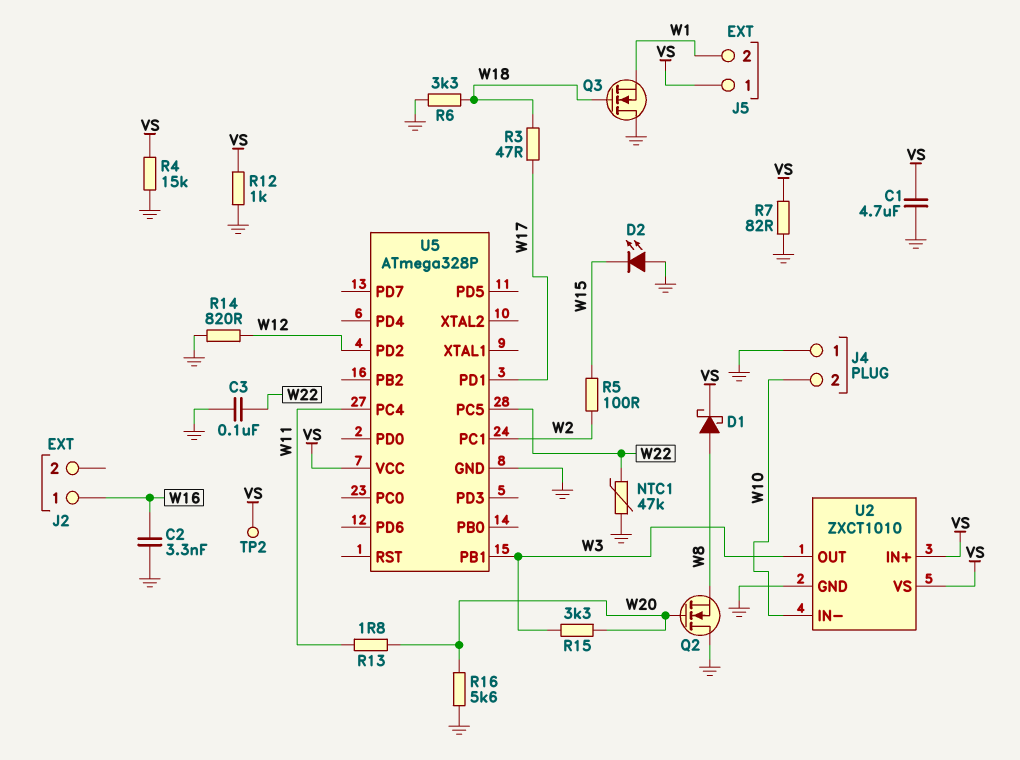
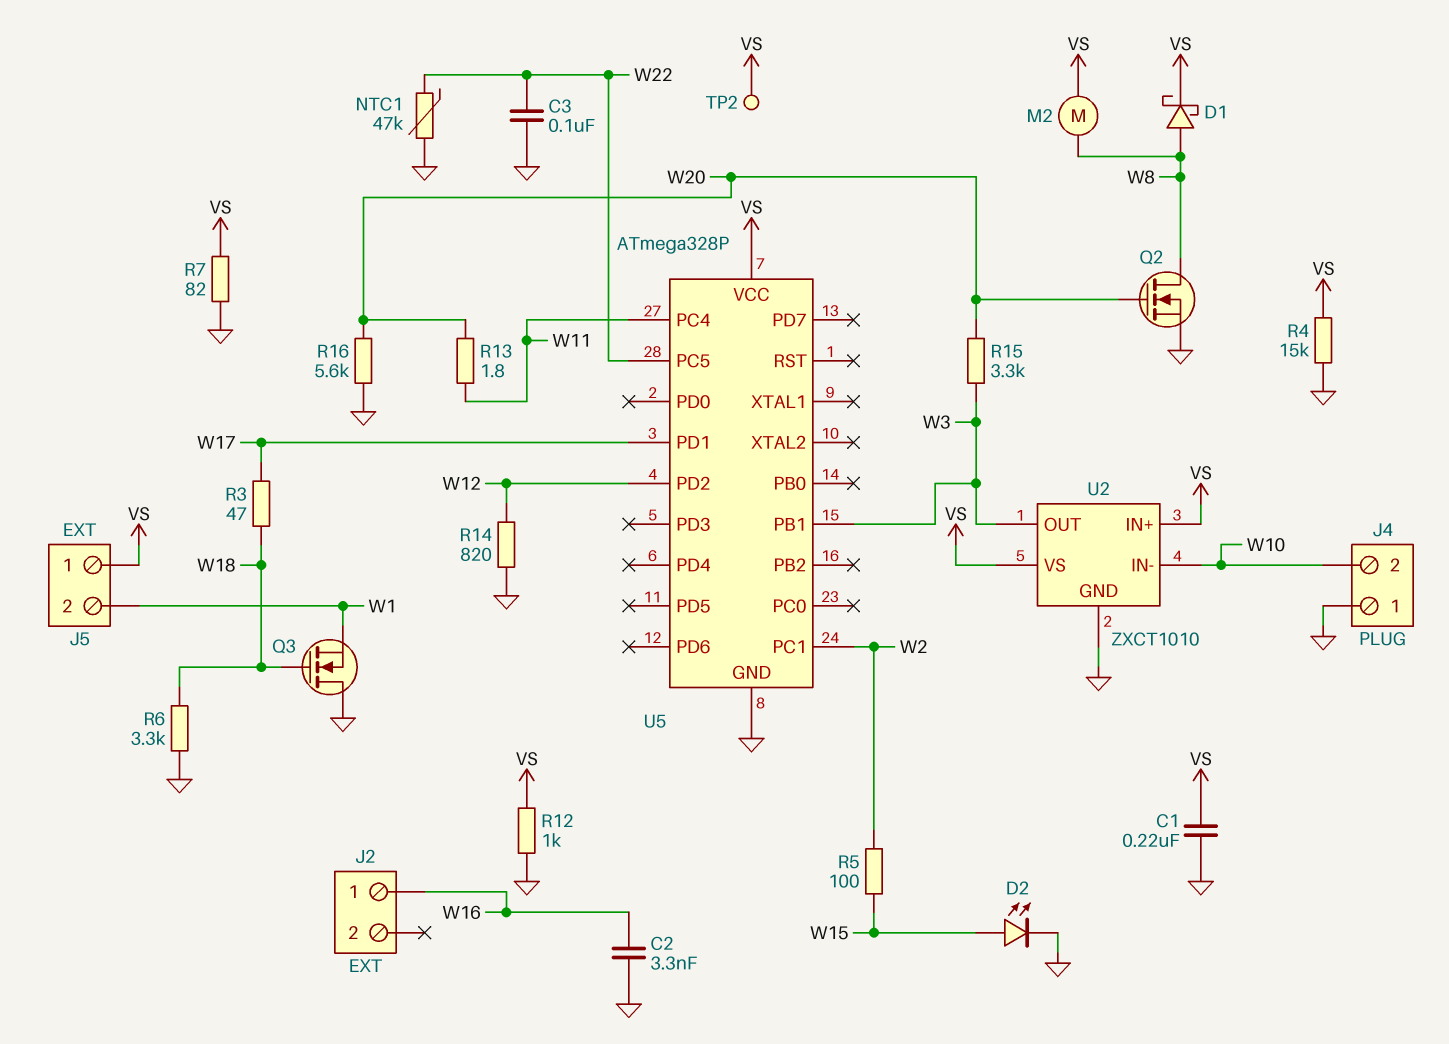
C1: 4.7uF (GND, VS) -> 220nF (GND, VS)
D2: LED (A GND, K W15) -> LED (A W15, K GND)
M2: none -> motor (VS, W8)
Q2: NMOS (G W20, D GND, S W8) -> NMOS (G W20, D W8, S GND)

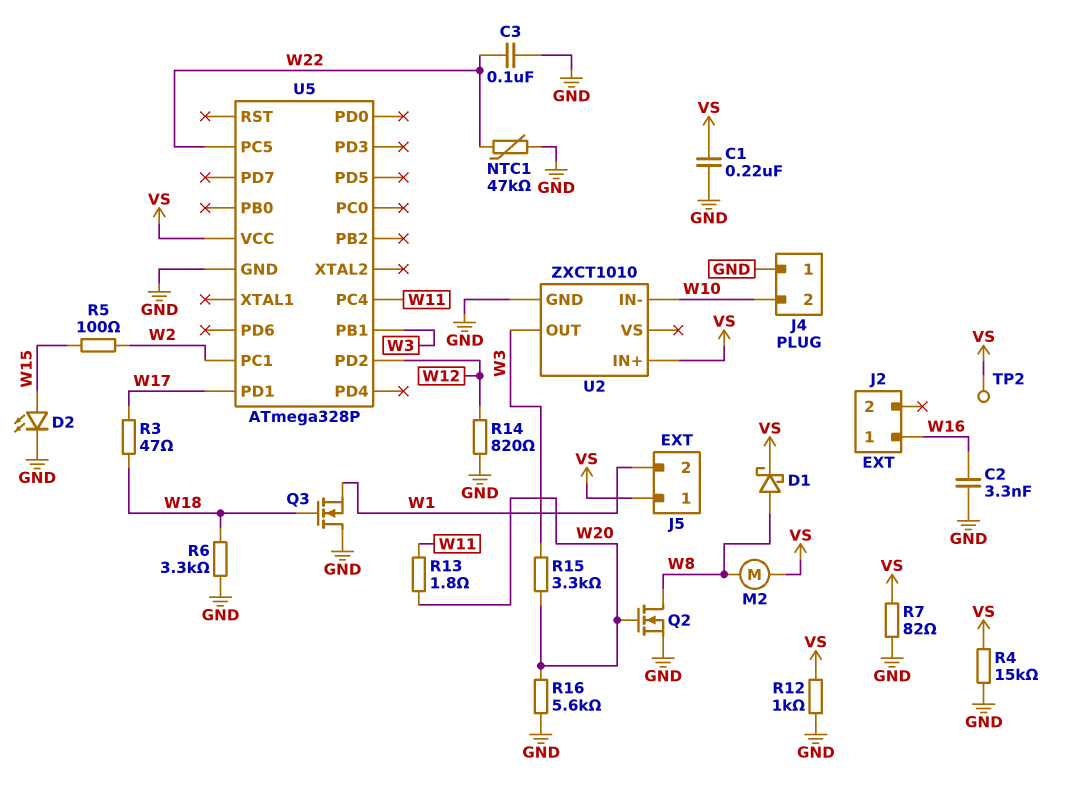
U2 pin VS: VS -> none

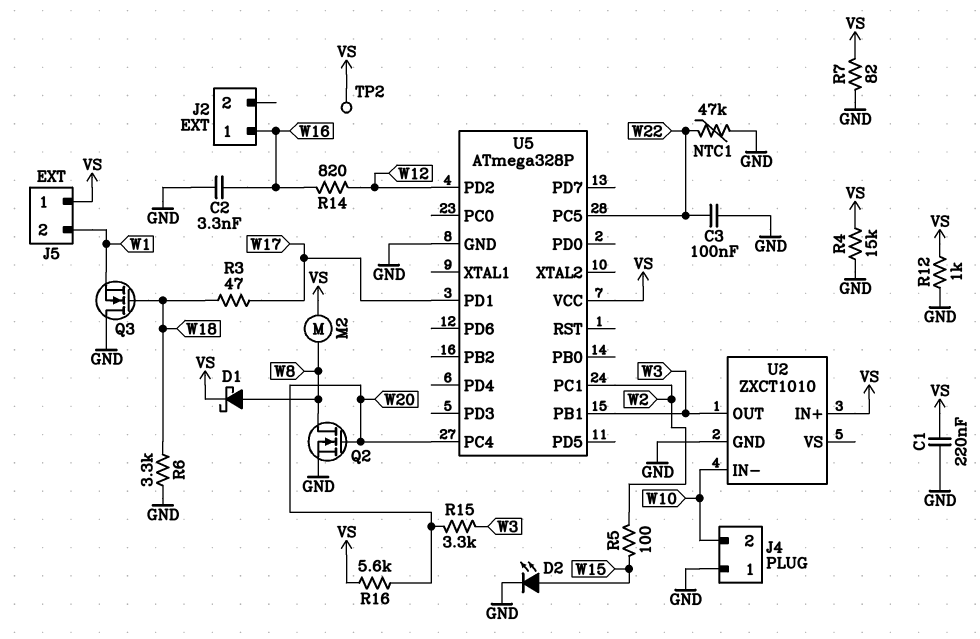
R13: 1.8 (W11, W20) -> none
R14: 820 (GND, W12) -> 820 (W12, W16)
R16: 5.6k (GND, W20) -> 5.6k (VS, W20)
U5 pin PC4: W11 -> W20

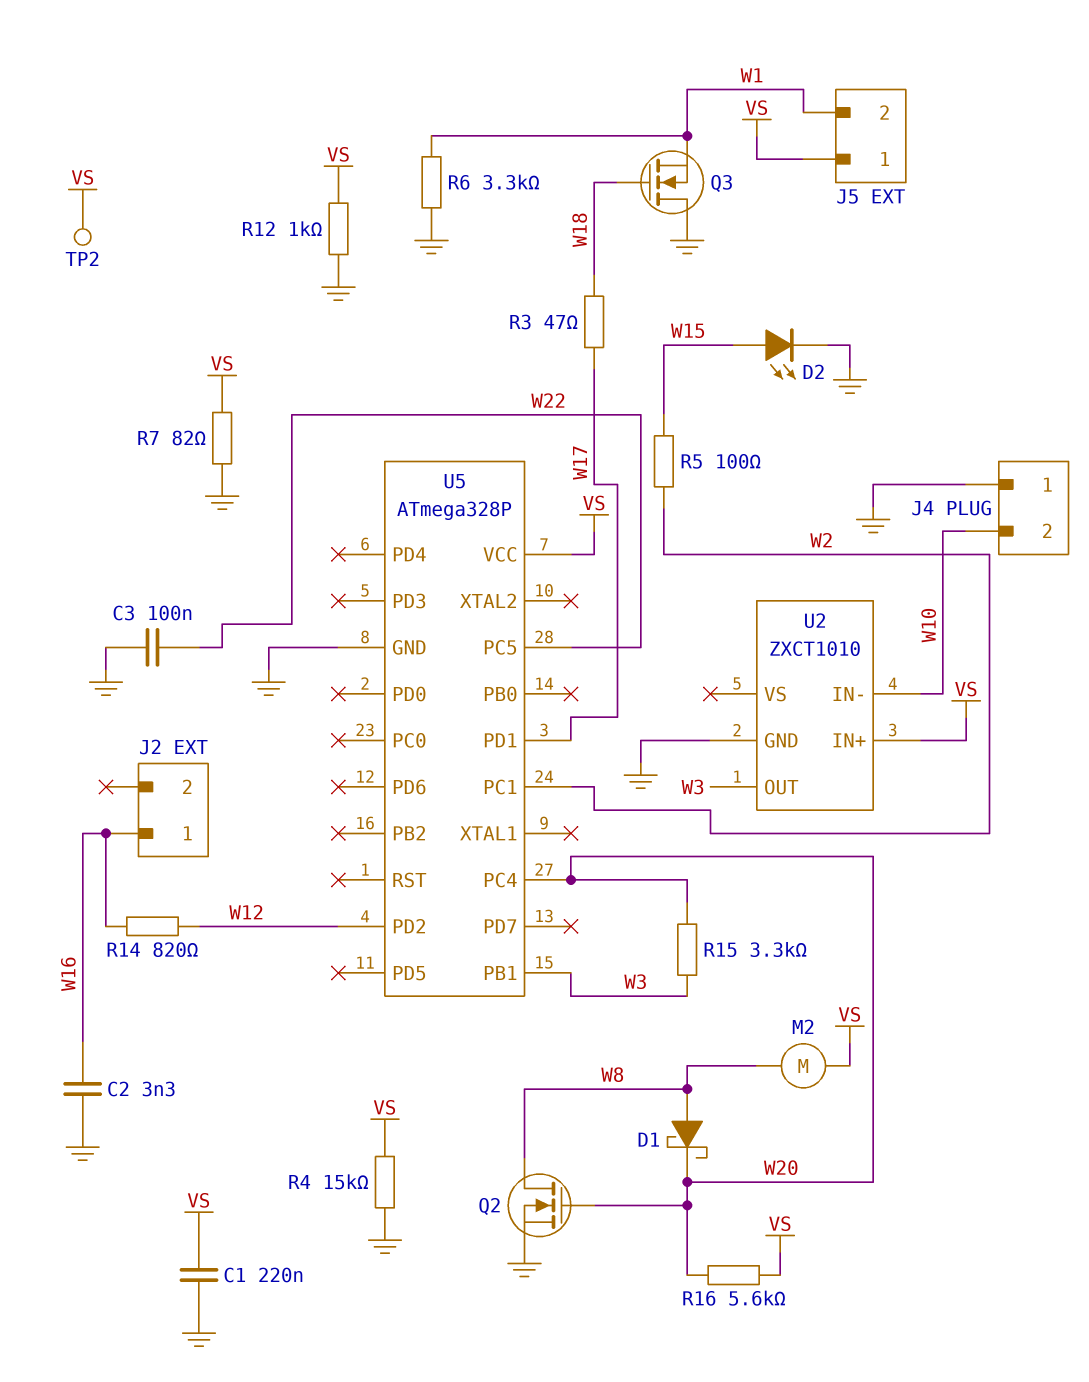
D1: schottky (A W8, K VS) -> schottky (A W8, K W20)
NTC1: 47k (GND, W22) -> none
R6: 3.3k (GND, W18) -> 3.3k (GND, W1)

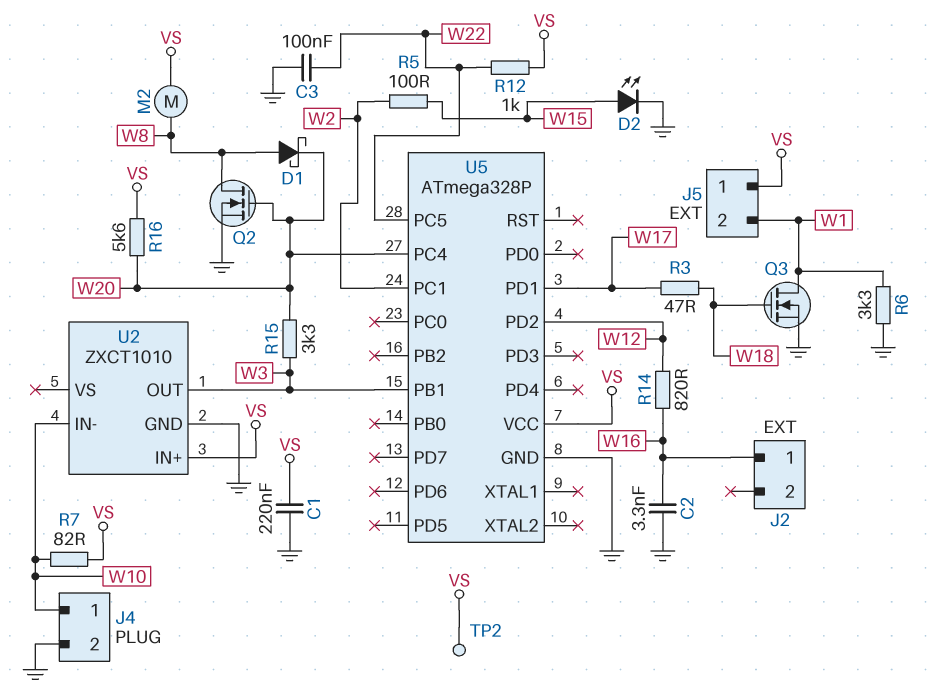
J4 pin 1: GND -> W10
J4 pin 2: W10 -> GND
Q3: NMOS (G W18, D GND, S W1) -> NMOS (G W18, D W1, S GND)
R4: 15k (GND, VS) -> none
R7: 82 (GND, VS) -> 82 (VS, W10)
R12: 1k (GND, VS) -> 1k (VS, W22)

